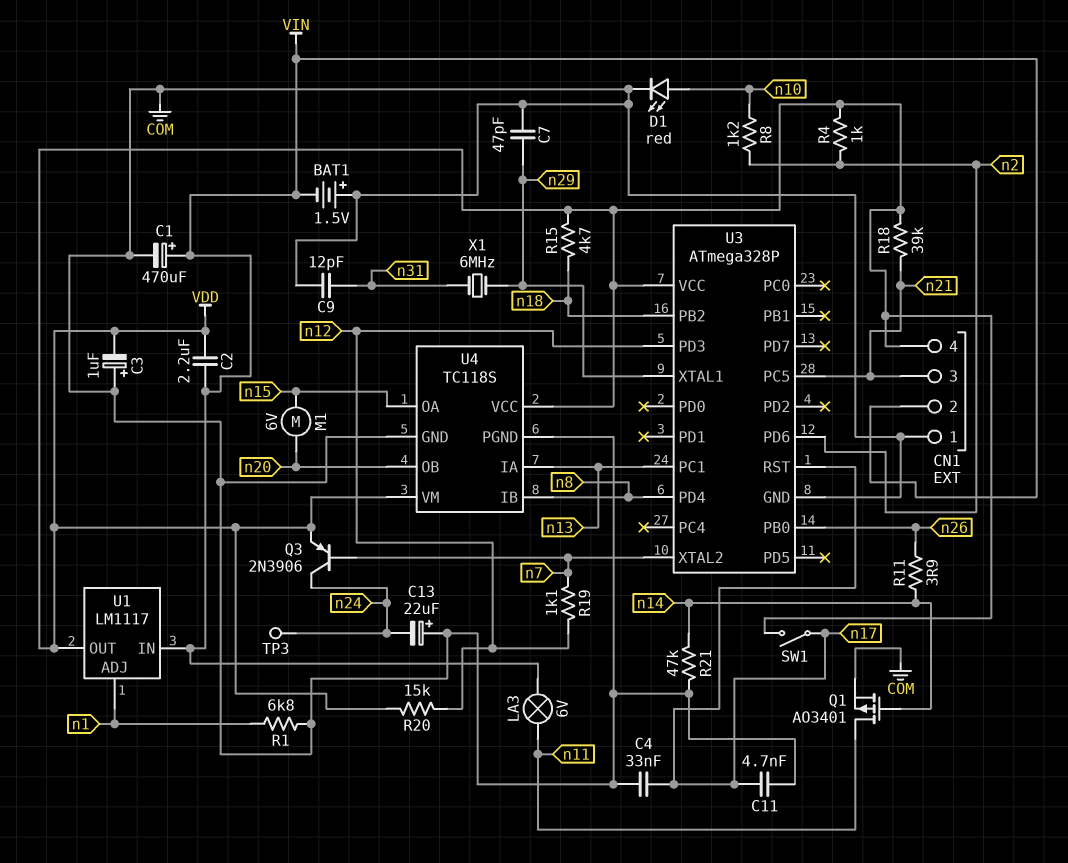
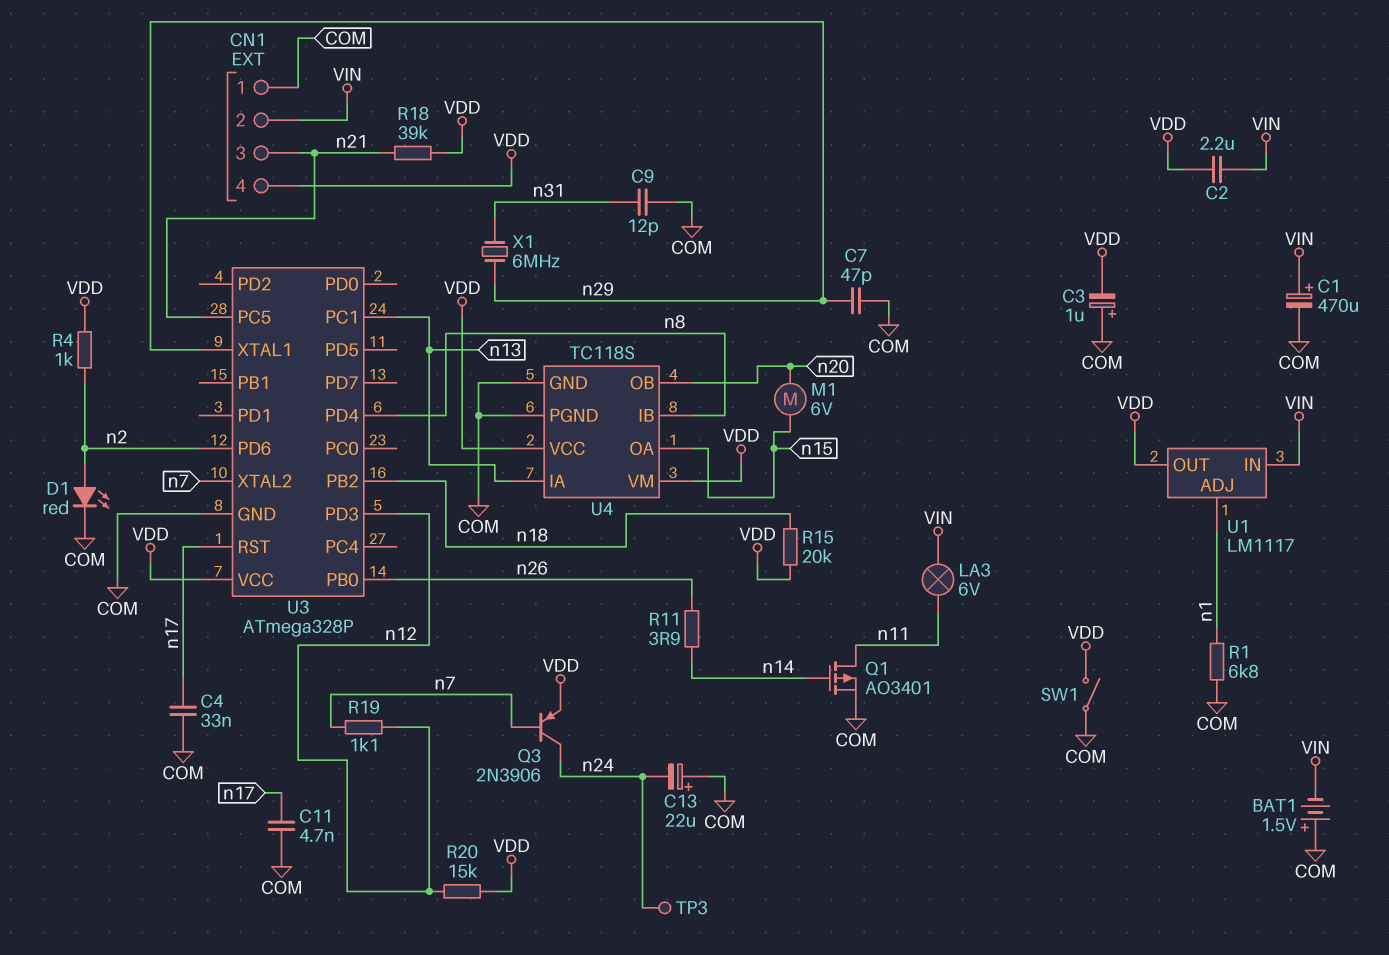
D1: LED red (A n10, K COM) -> LED red (A n2, K COM)
R8: 1.2k (n2, n10) -> none
R15: 4.7k (VDD, n18) -> 20k (VDD, n18)
R21: 47k (COM, n14) -> none
SW1: switch (VDD, n17) -> switch (COM, VDD)

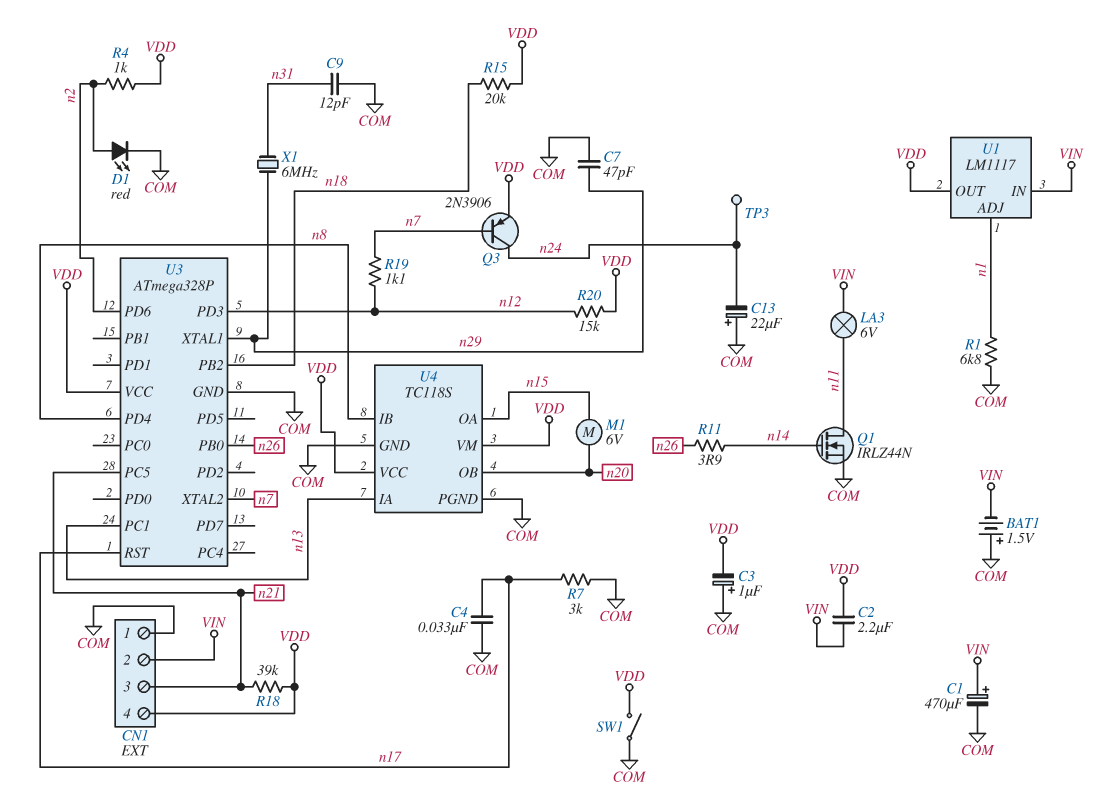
C11: 4.7nF (COM, n17) -> none
Q1: PMOS AO3401 (G n14, D n11, S COM) -> NMOS IRLZ44N (G n14, D n11, S COM)
R7: none -> 3k (COM, n17)

